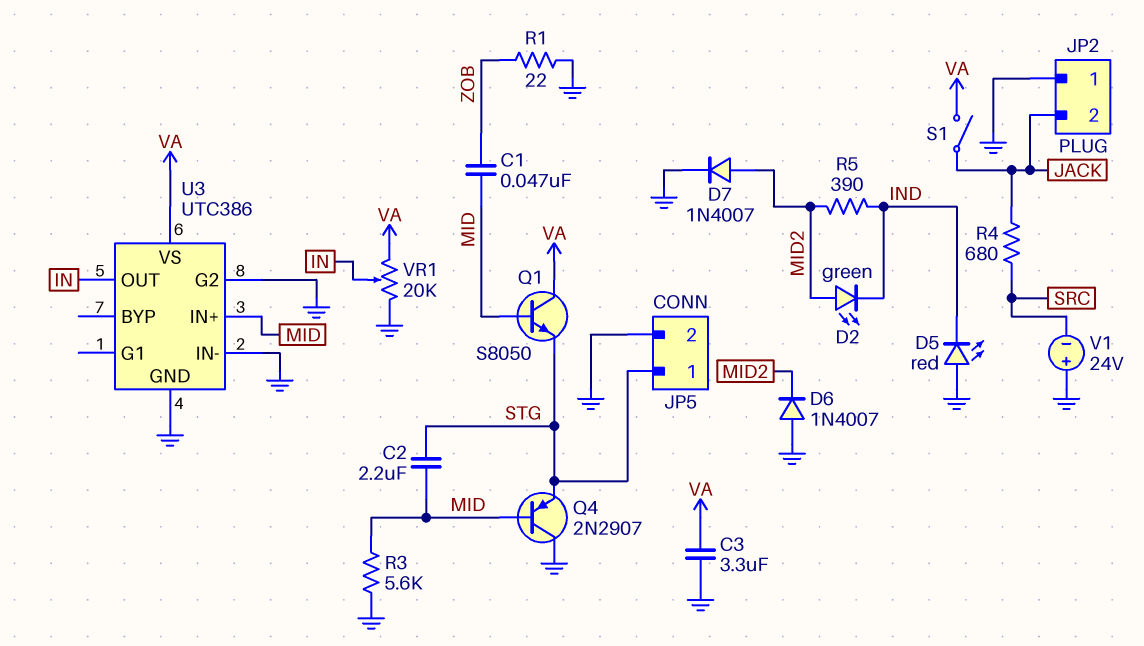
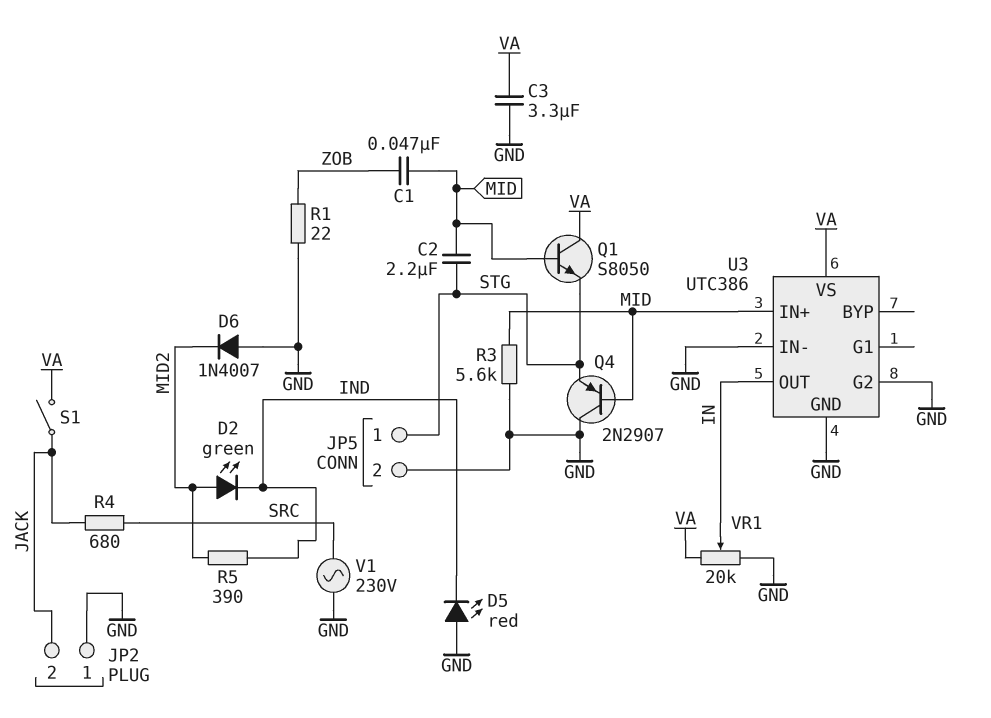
D7: diode 1N4007 (A MID2, K GND) -> none
V1: 24V (plus GND, minus SRC) -> AC 230V (GND, SRC)

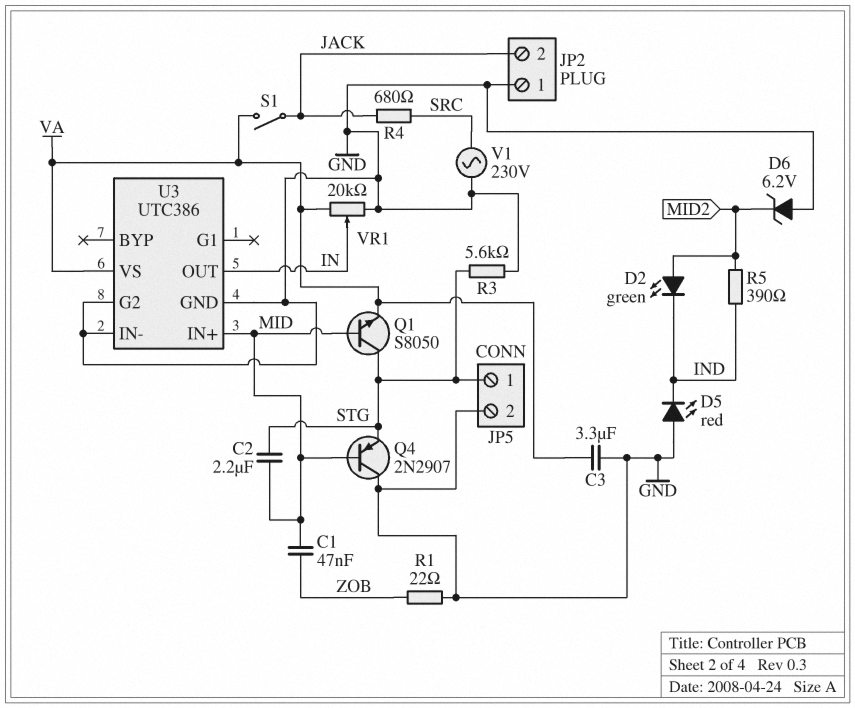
D6: diode 1N4007 (A GND, K MID2) -> zener 6.2V (A GND, K MID2)
Q1: NPN S8050 (B MID, C VA, E STG) -> NPN S8050 (B MID, C STG, E VA)
R3: 5.6k (GND, MID) -> 5.6k (GND, STG)

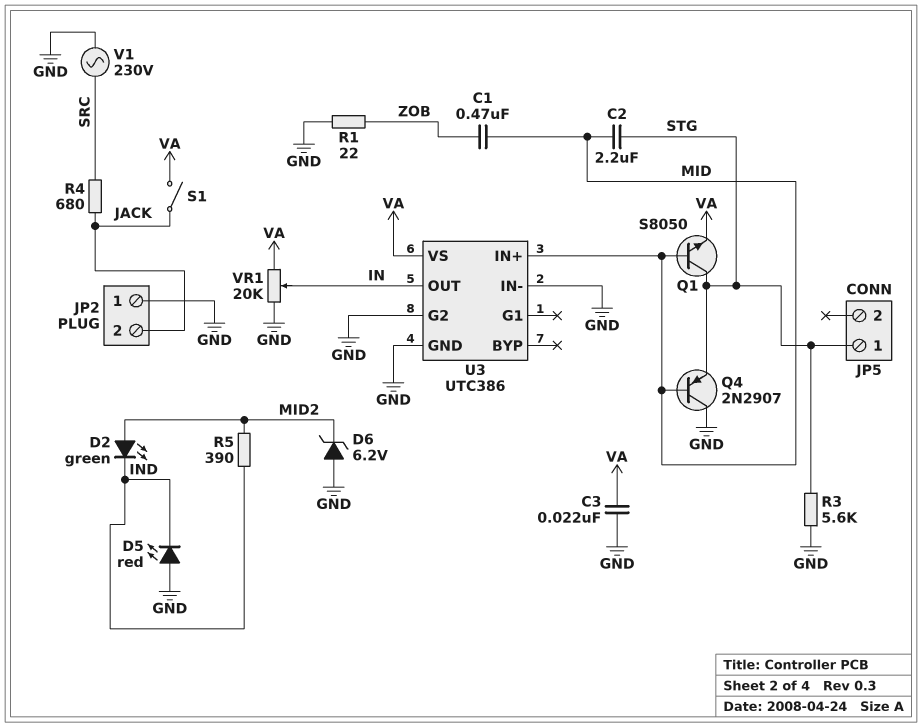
C1: 47nF (MID, ZOB) -> 470nF (MID, ZOB)
C3: 3.3uF (GND, VA) -> 22nF (GND, VA)
JP5 pin 2: GND -> none

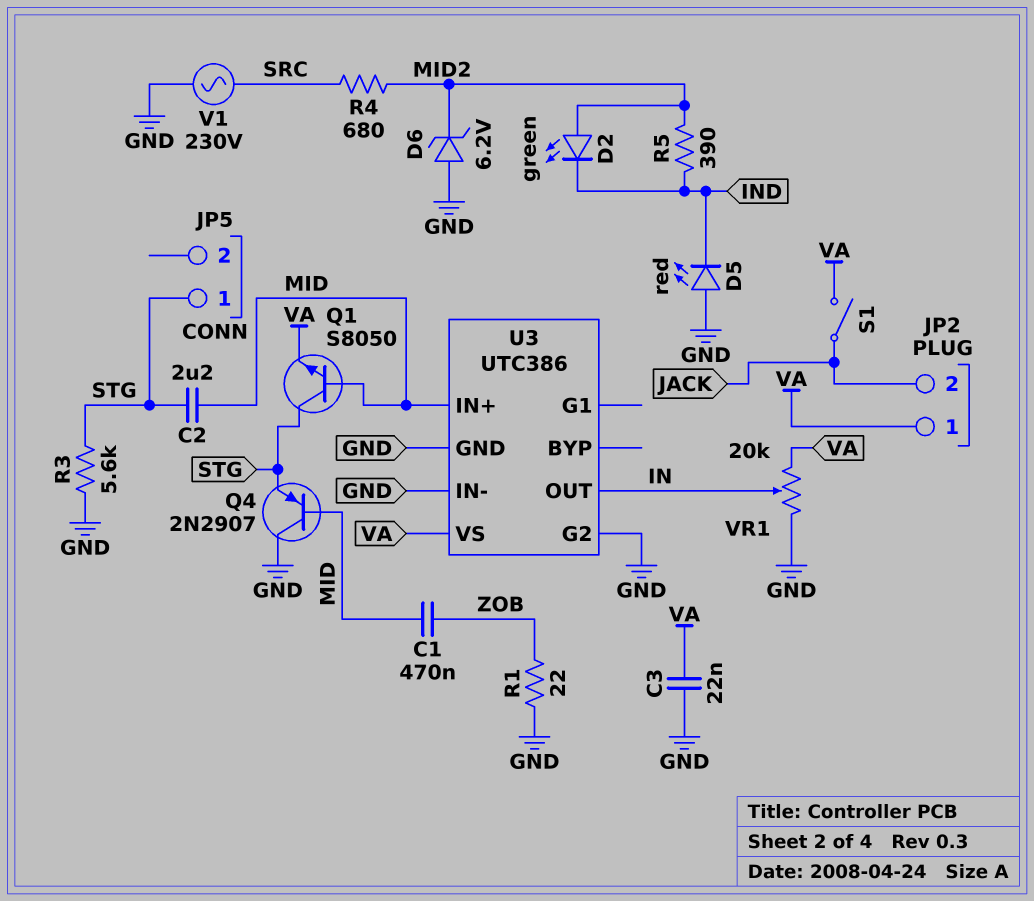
JP2 pin 1: GND -> VA
R4: 680 (JACK, SRC) -> 680 (MID2, SRC)

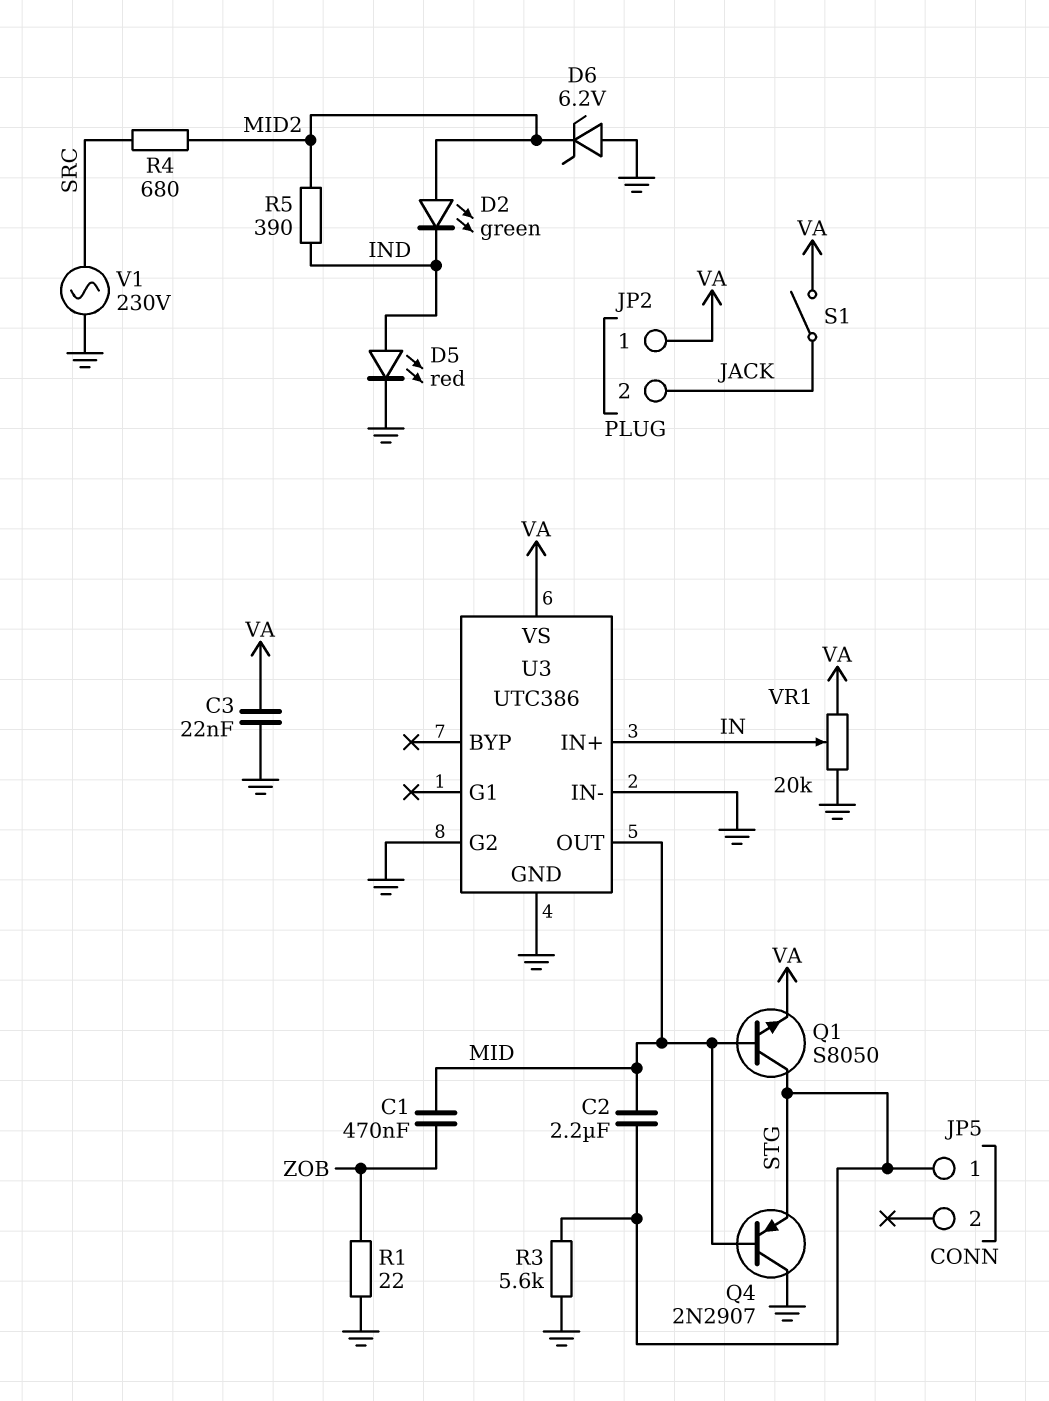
D5: LED red (A GND, K IND) -> LED red (A IND, K GND)
U3 pin IN+: MID -> IN
U3 pin OUT: IN -> MID

